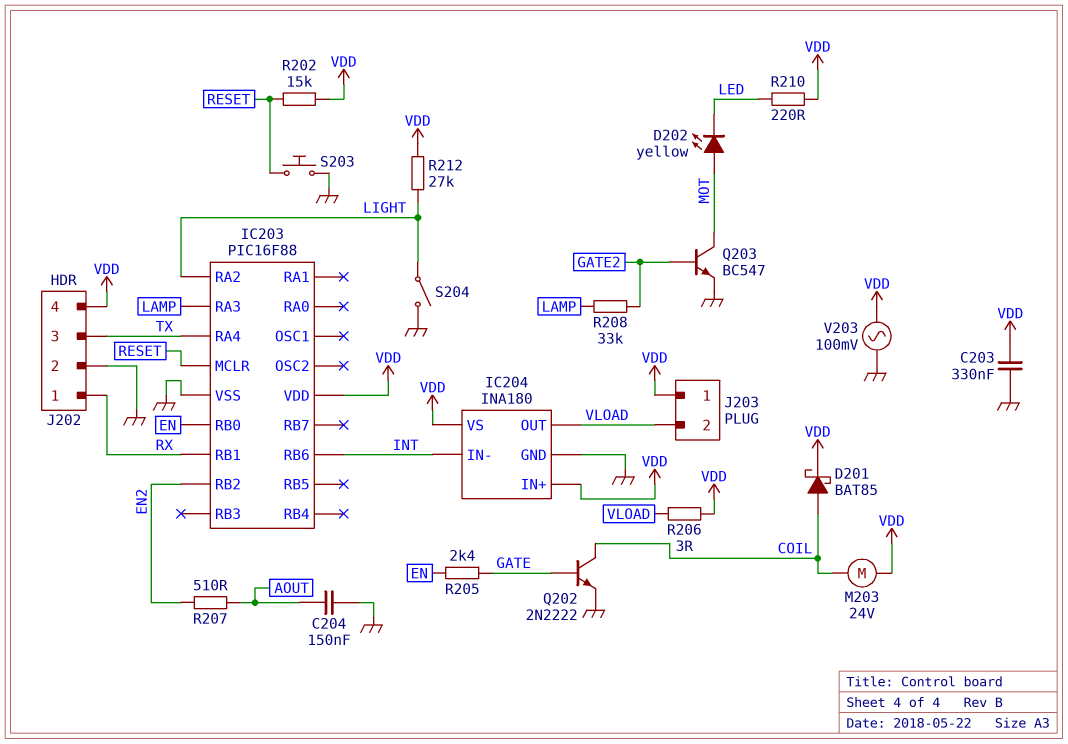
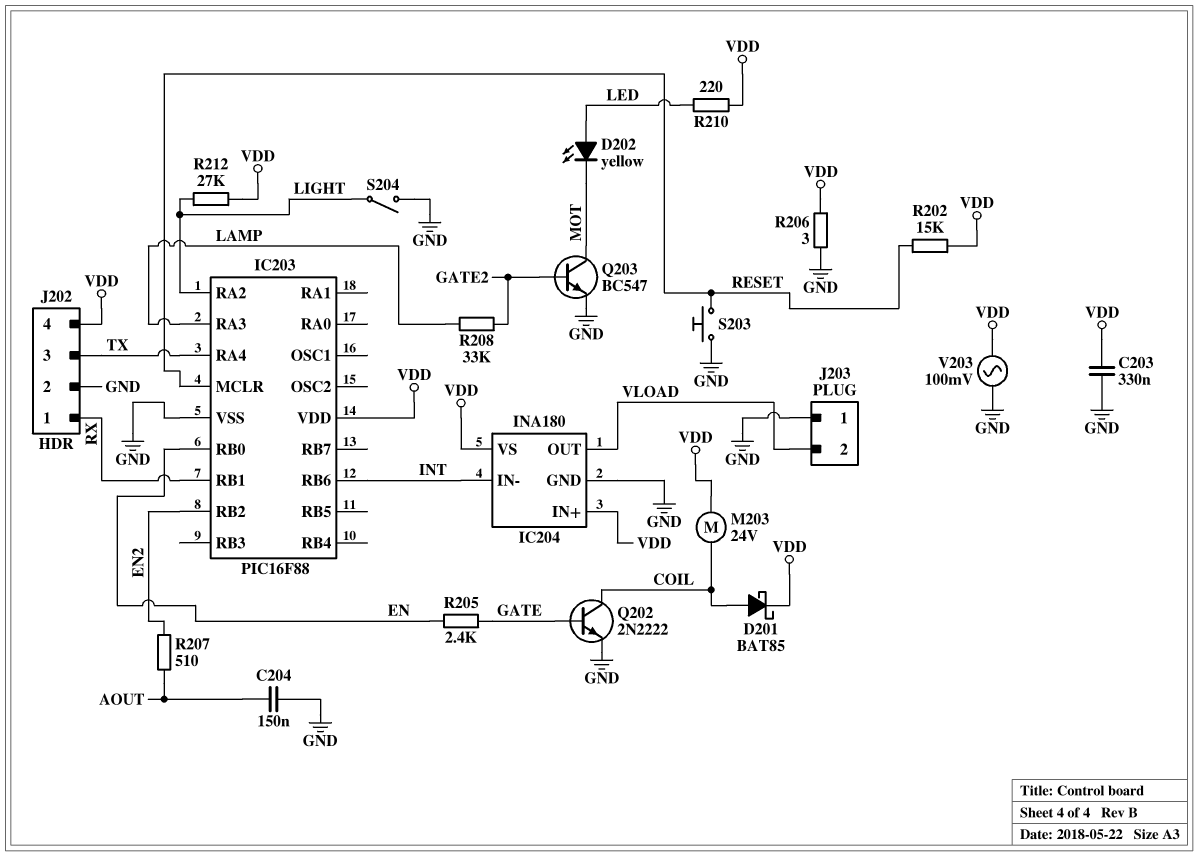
D202: LED yellow (A MOT, K LED) -> LED yellow (A LED, K MOT)
J203 pin 1: VDD -> GND
R206: 3 (VDD, VLOAD) -> 3 (GND, VDD)

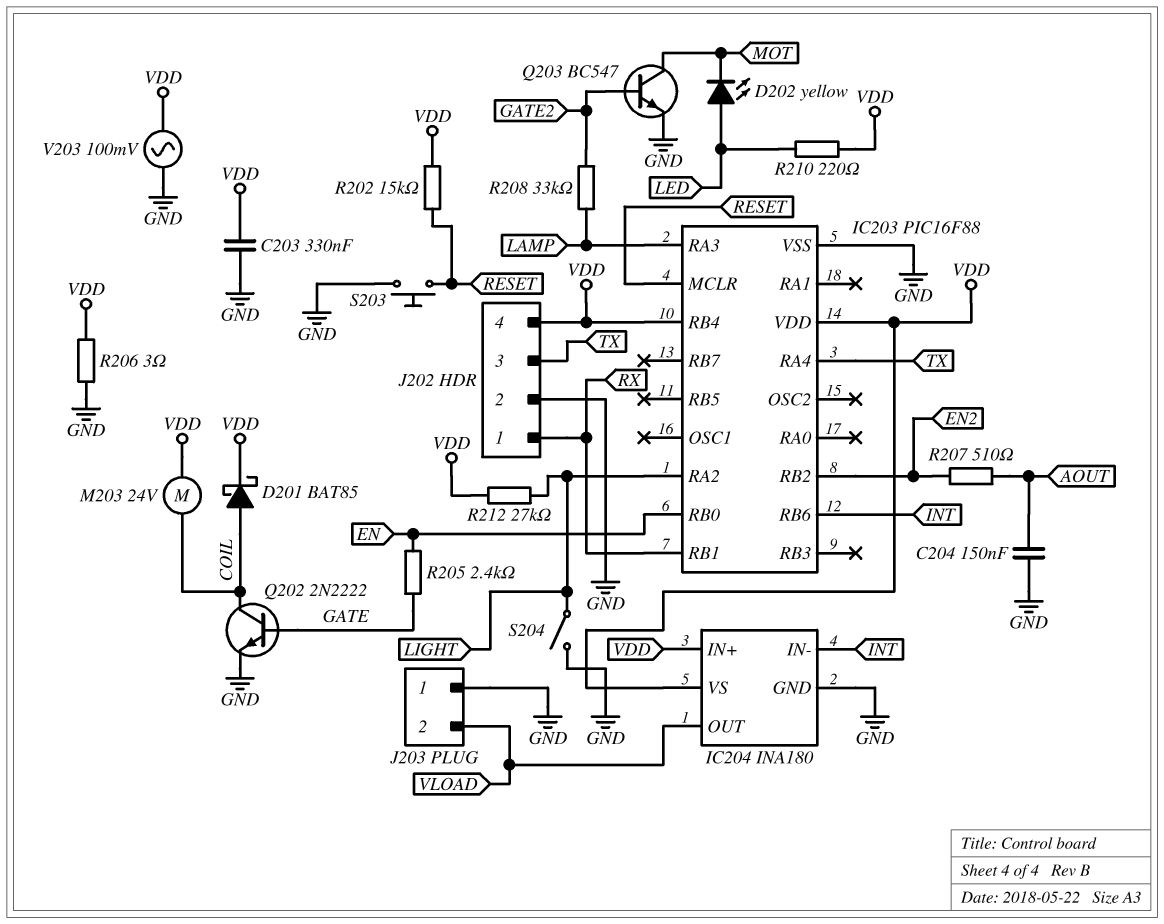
IC203 pin RB4: none -> VDD

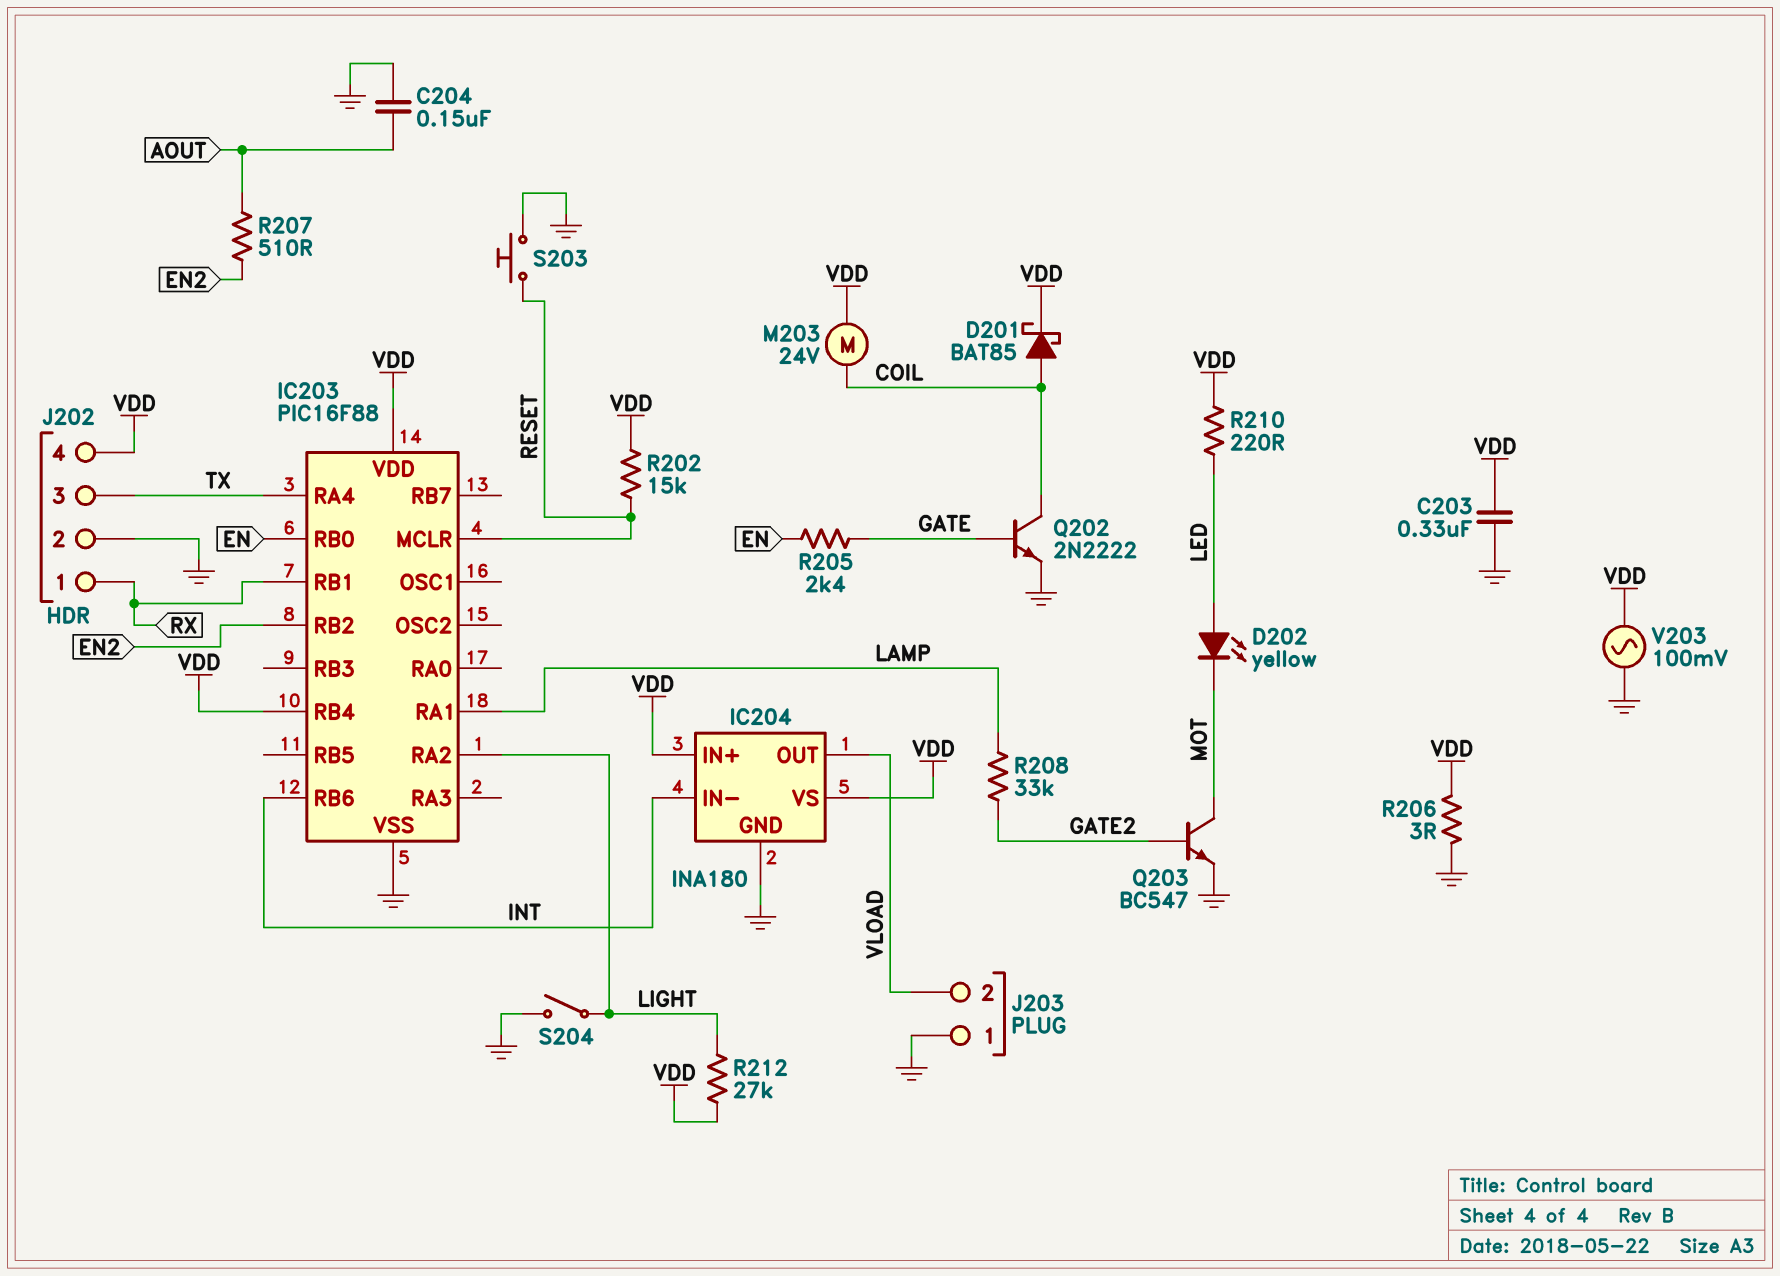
IC203 pin RA1: none -> LAMP
IC203 pin RA3: LAMP -> none

